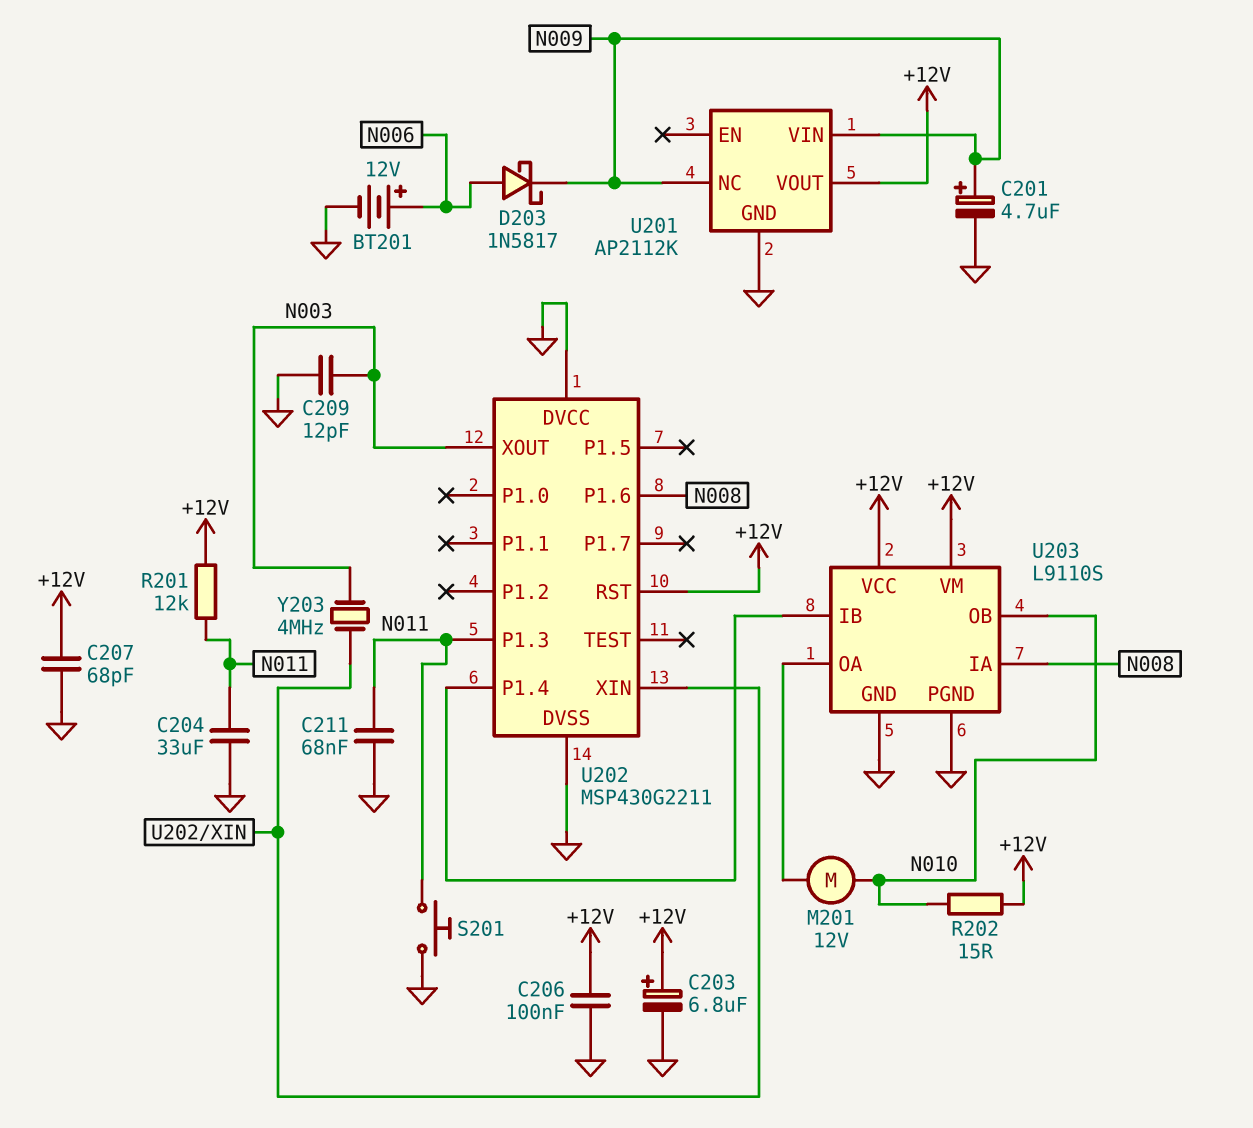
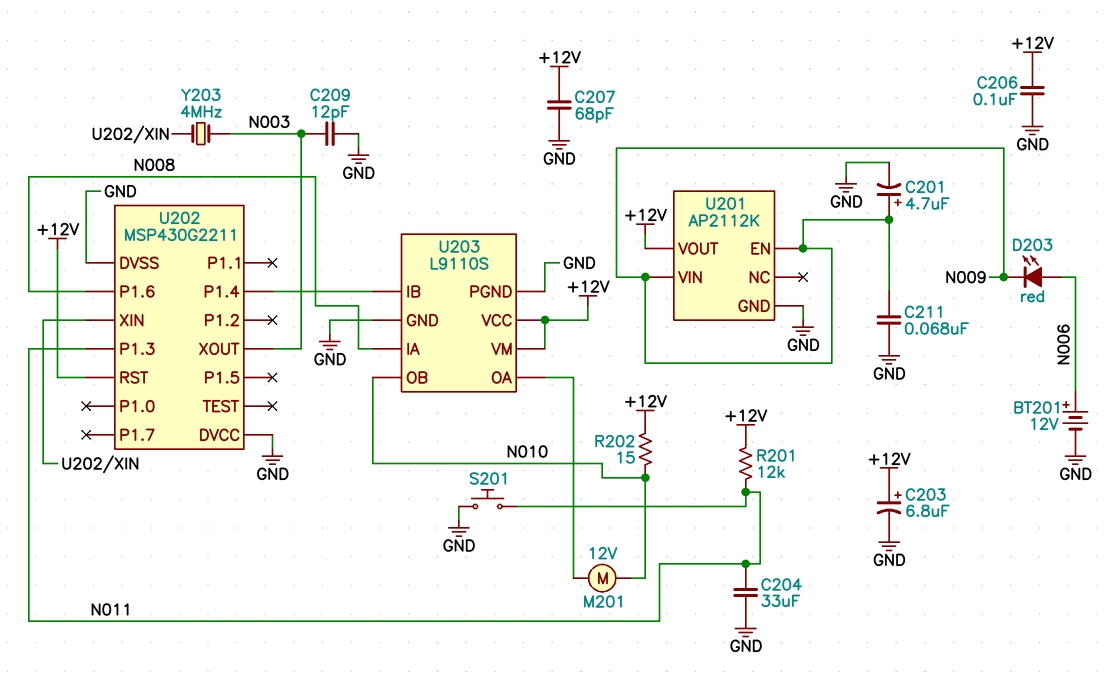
C211: 68nF (GND, N011) -> 68nF (GND, N009)
D203: schottky 1N5817 (A N006, K N009) -> LED red (A N006, K N009)
U201 pin EN: none -> N009
U201 pin NC: N009 -> none

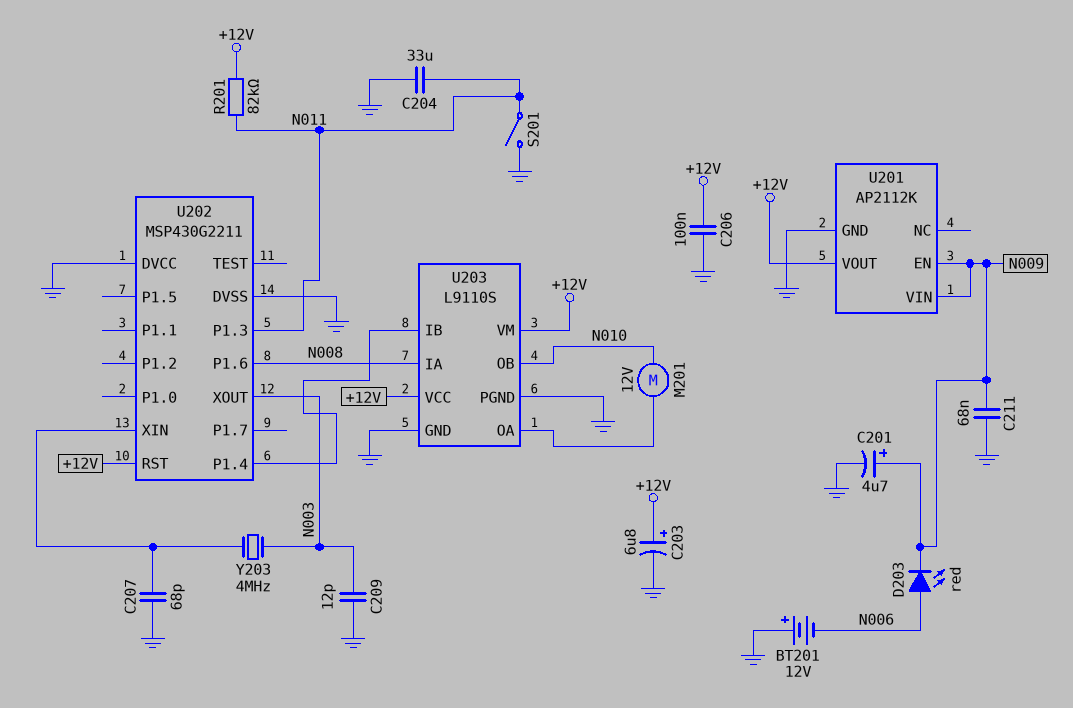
BT201: 12V (plus N006, minus GND) -> 12V (plus GND, minus N006)
C207: 68pF (+12V, GND) -> 68pF (GND, U202/XIN)
R201: 12k (+12V, N011) -> 82k (+12V, N011)
R202: 15 (+12V, N010) -> none
S201: button (GND, N011) -> switch (GND, N011)

